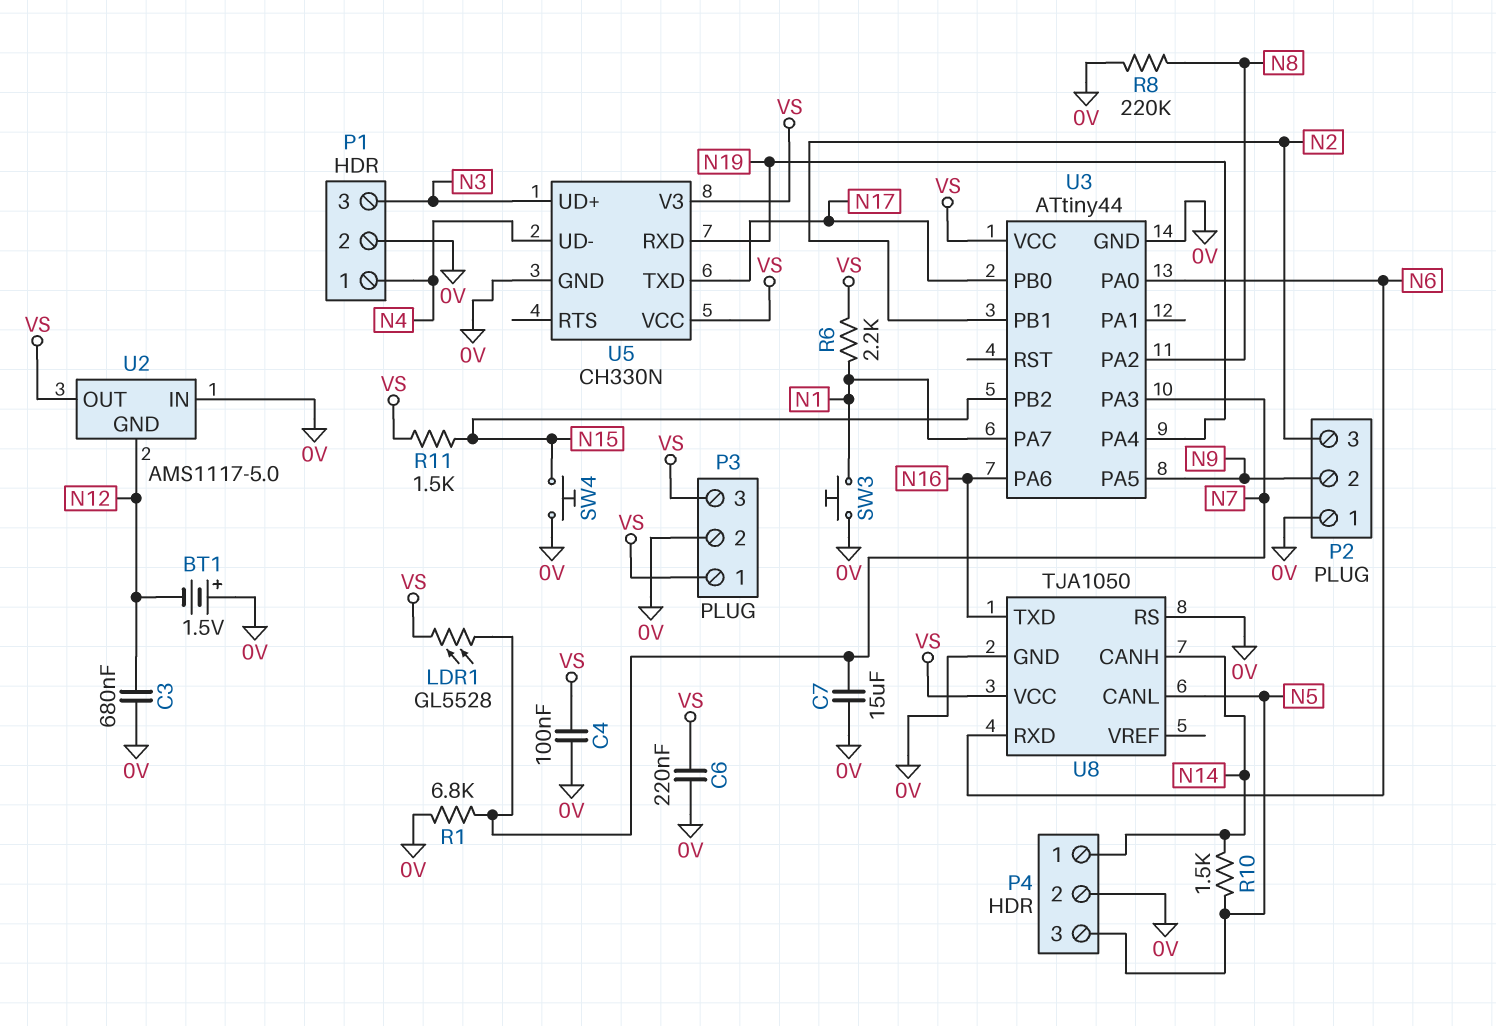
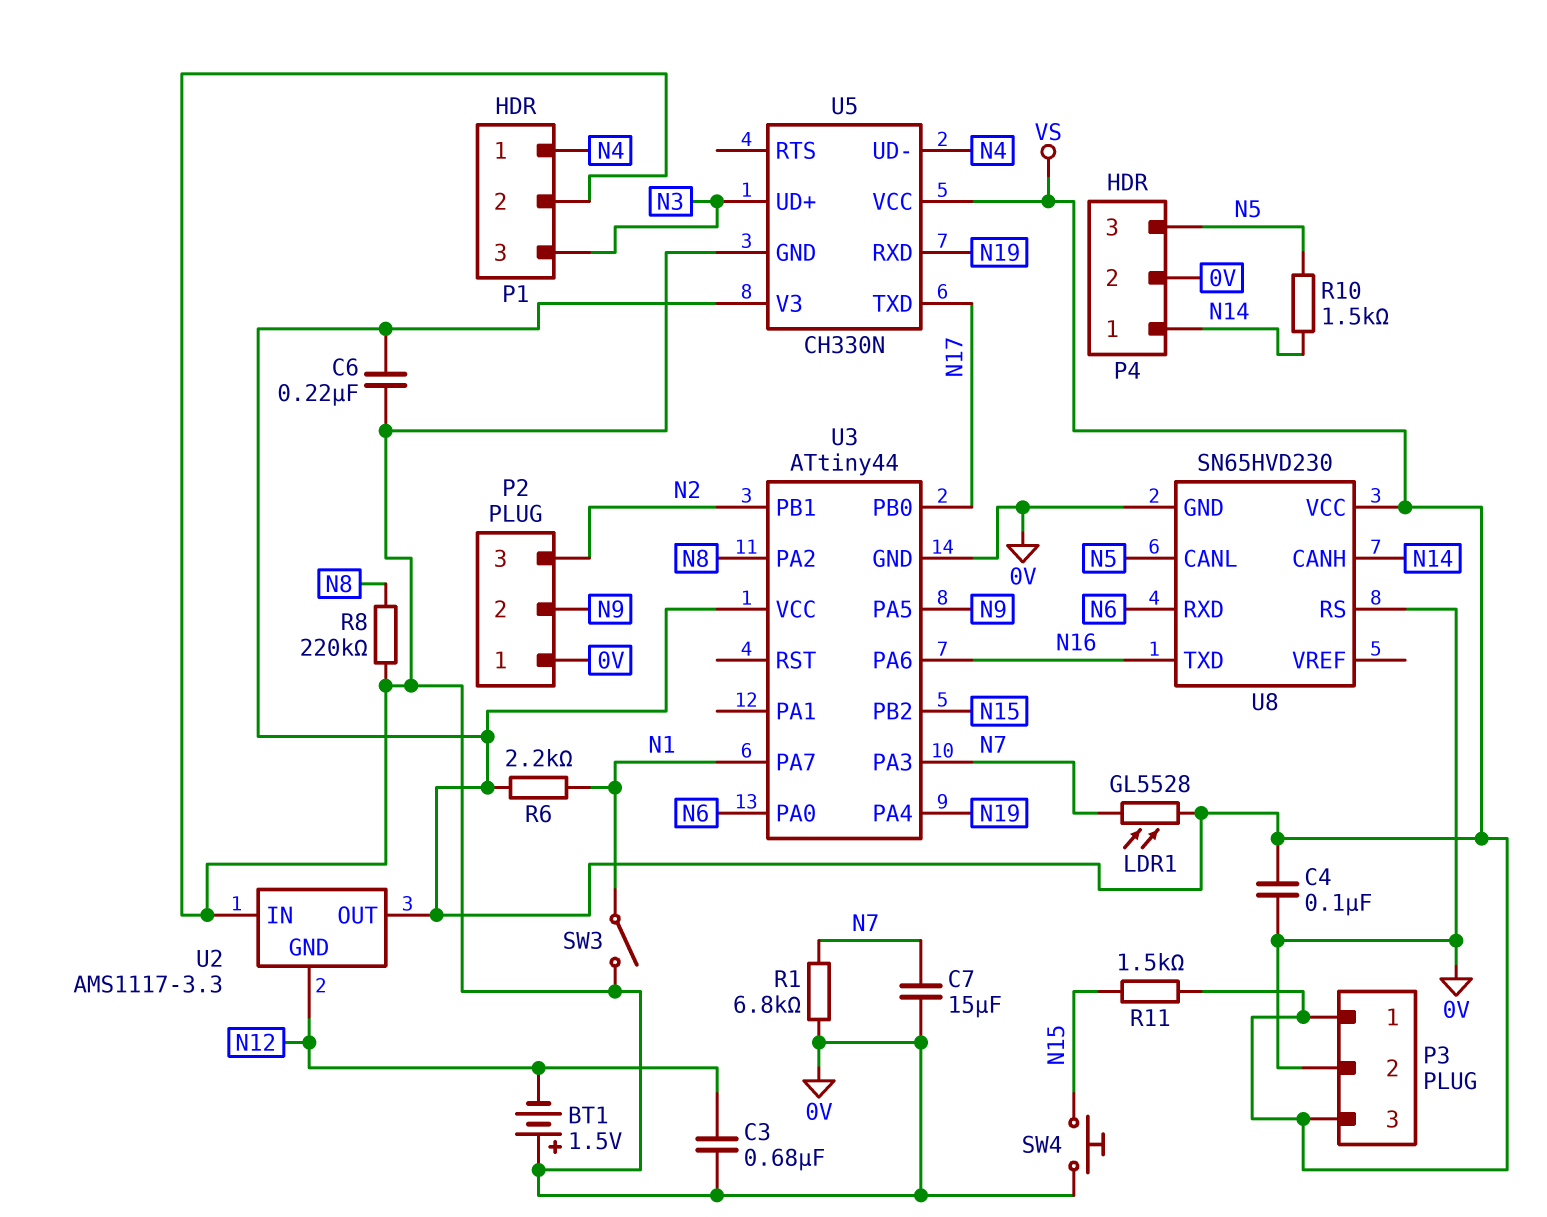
SW3: button (0V, N1) -> switch (0V, N1)
U2: AMS1117-5.0 -> AMS1117-3.3
U8: TJA1050 -> SN65HVD230

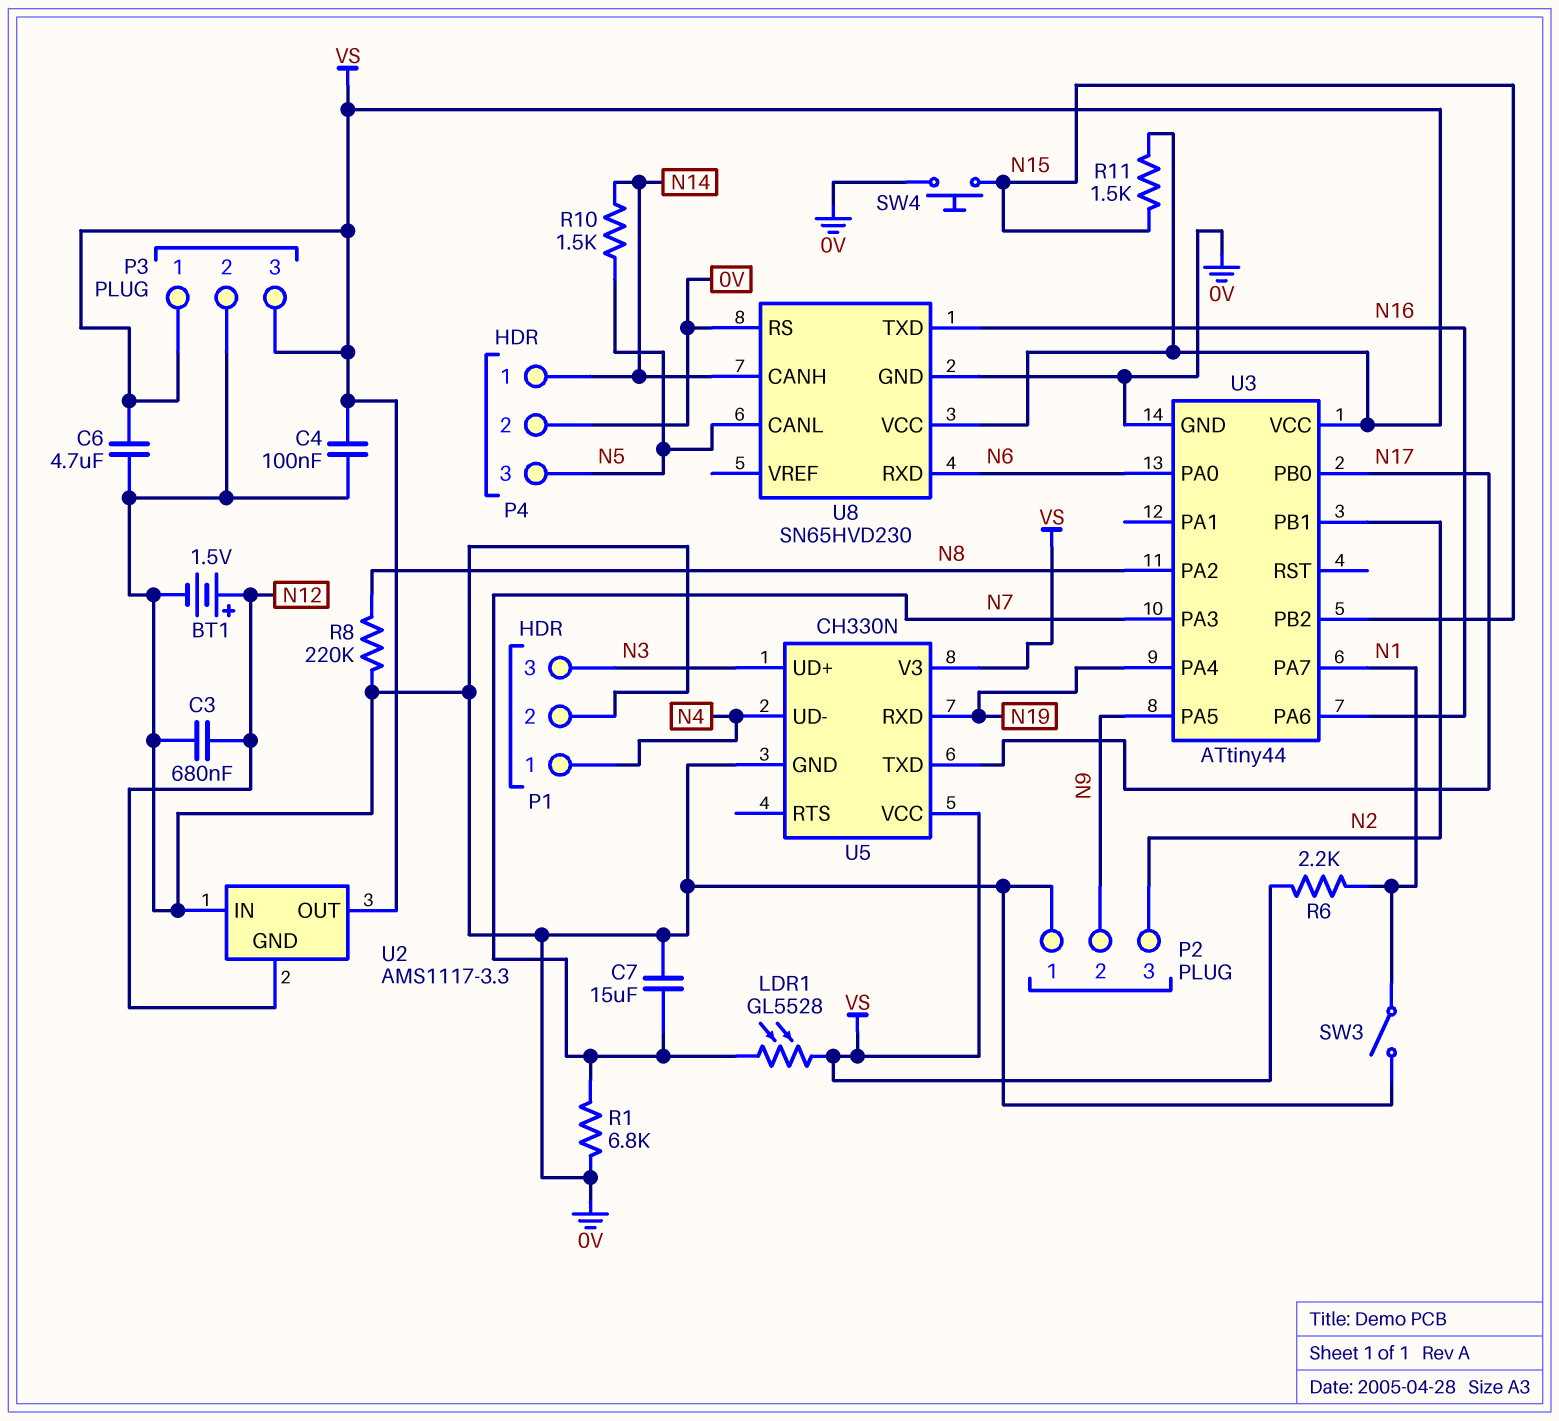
BT1: 1.5V (plus 0V, minus N12) -> 1.5V (plus N12, minus 0V)
C6: 220nF (0V, VS) -> 4.7uF (0V, VS)

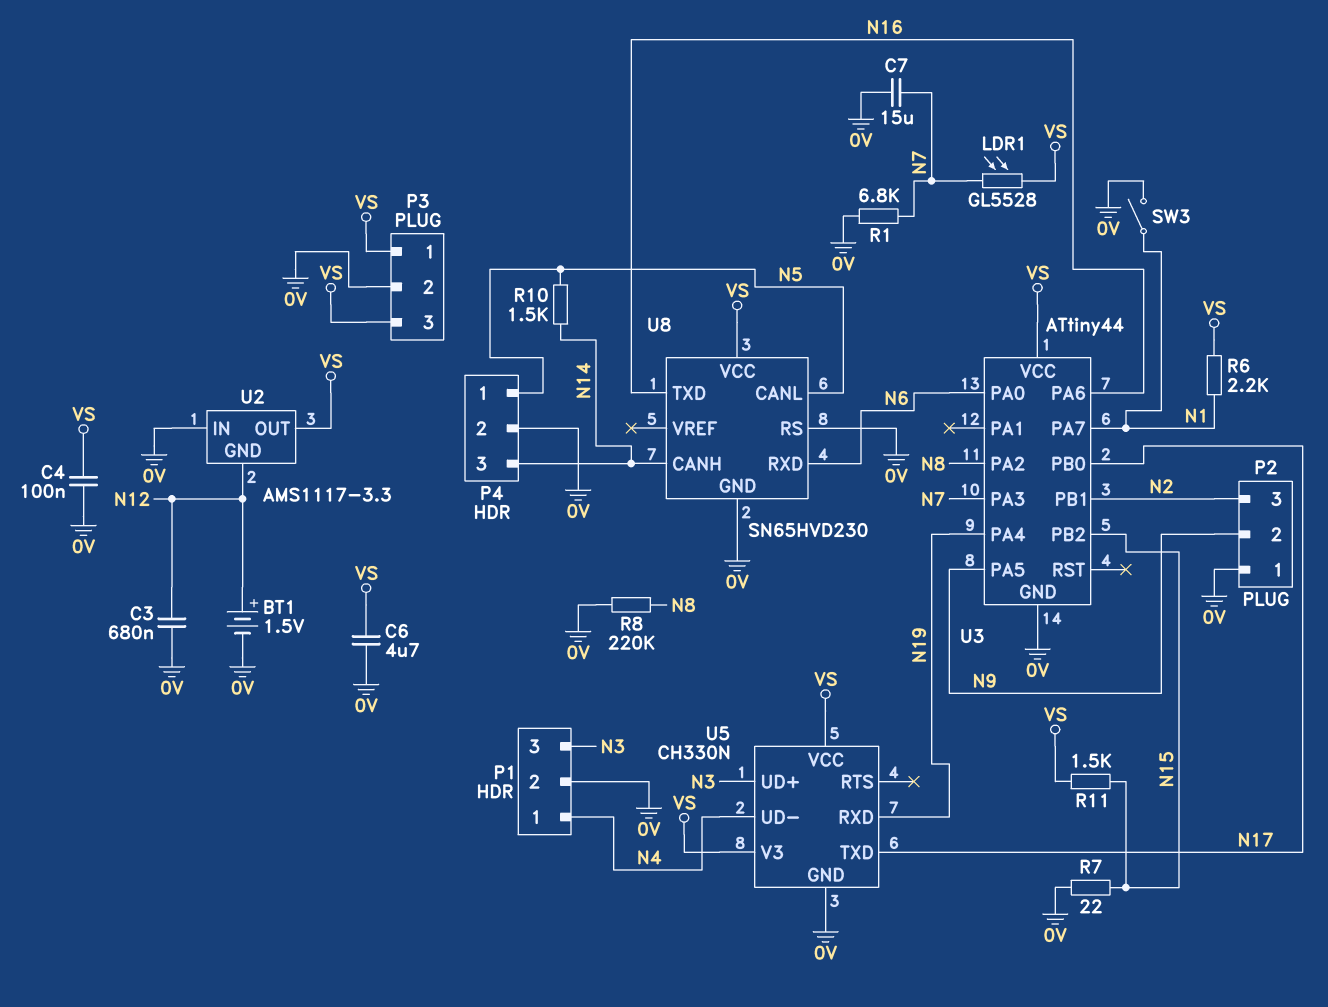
P4 pin 1: N14 -> N5
P4 pin 3: N5 -> N14
R7: none -> 22 (0V, N15)
SW4: button (0V, N15) -> none

